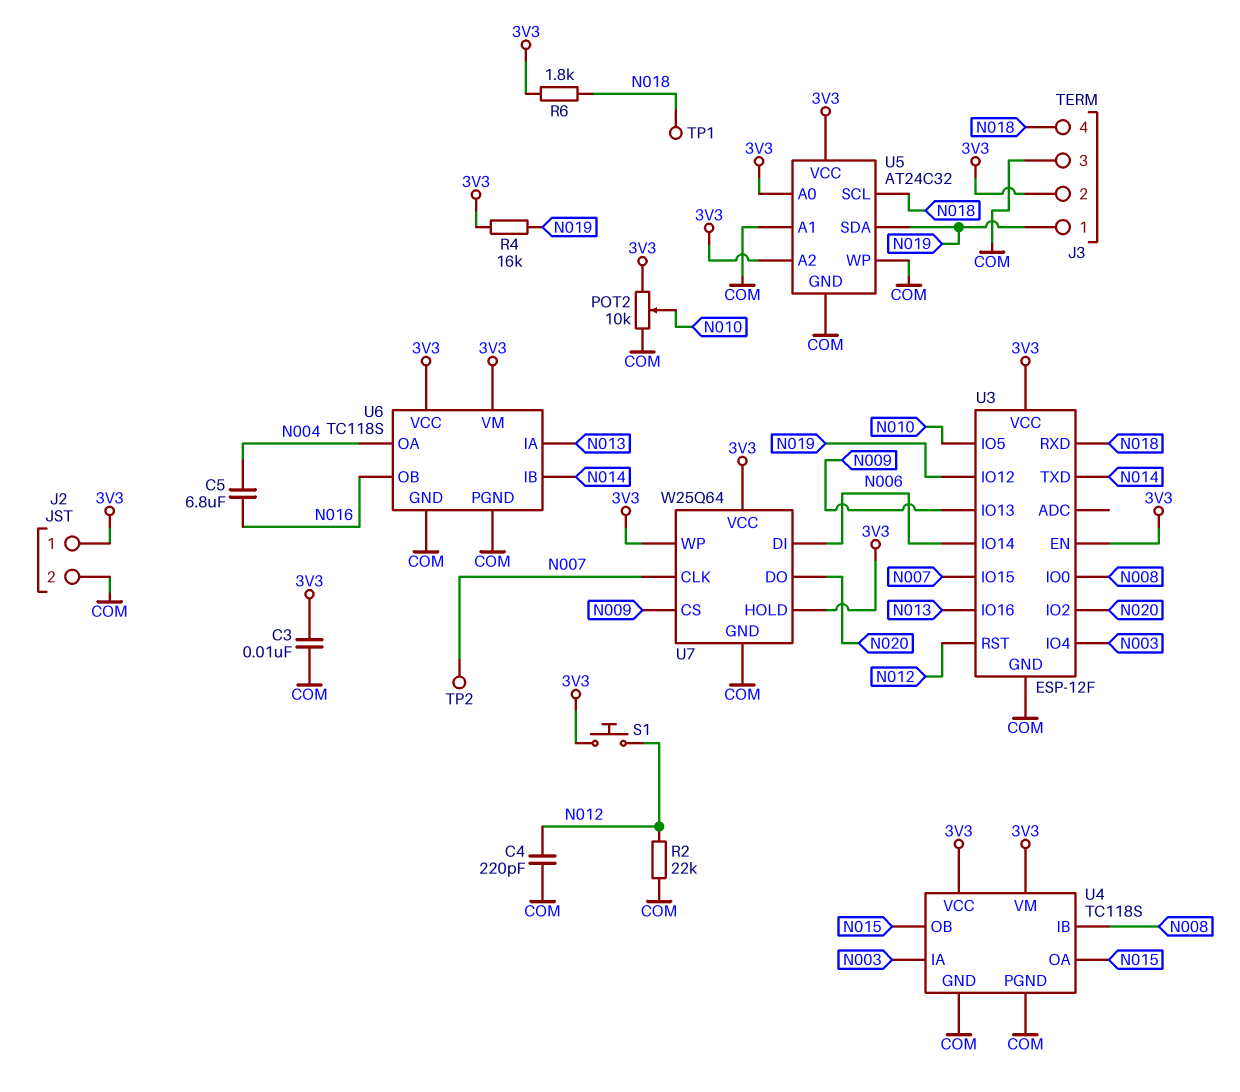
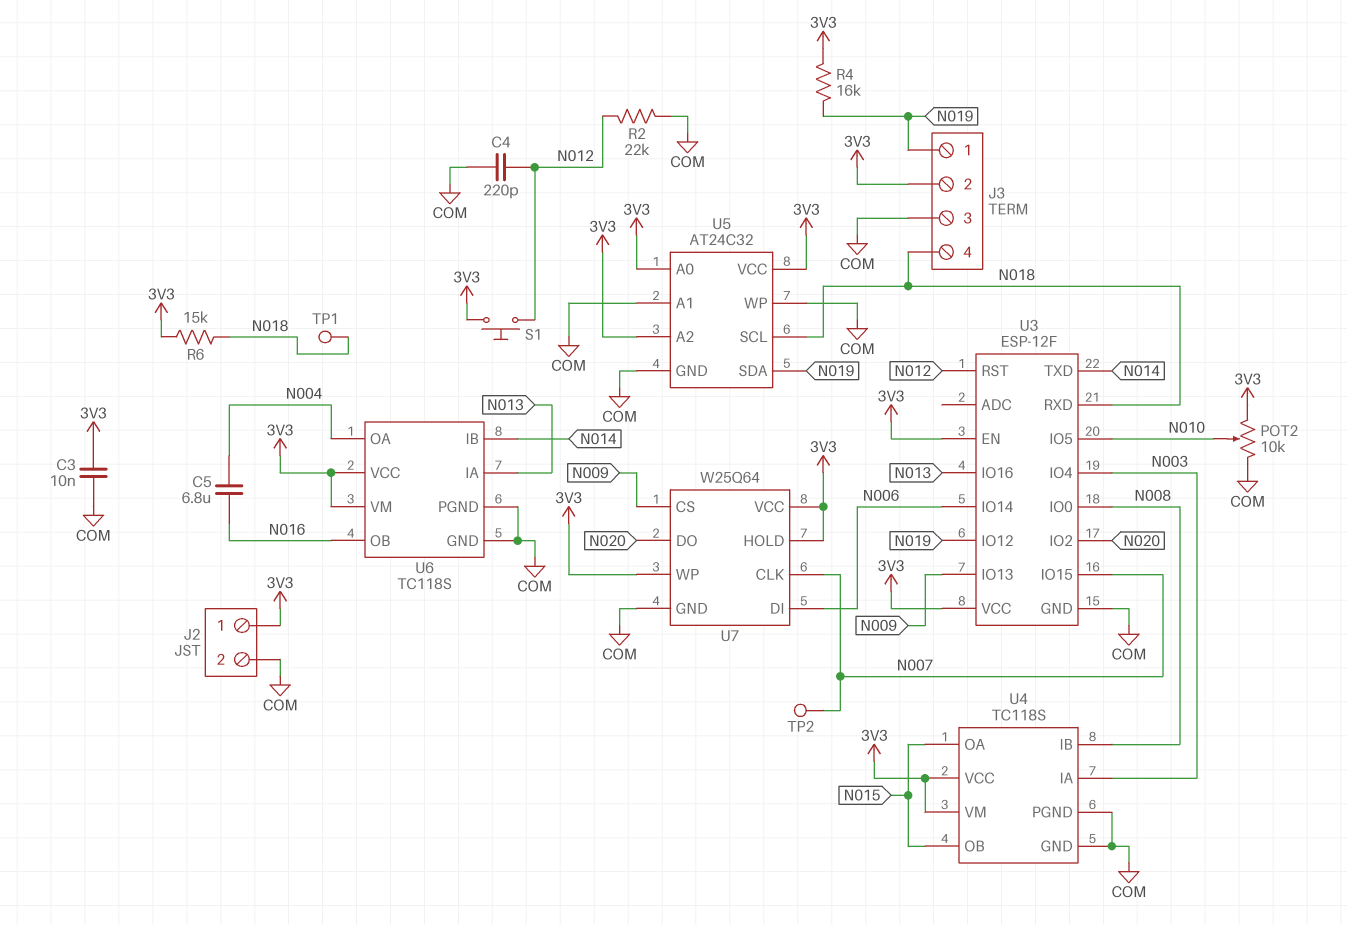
R6: 1.8k (3V3, N018) -> 15k (3V3, N018)

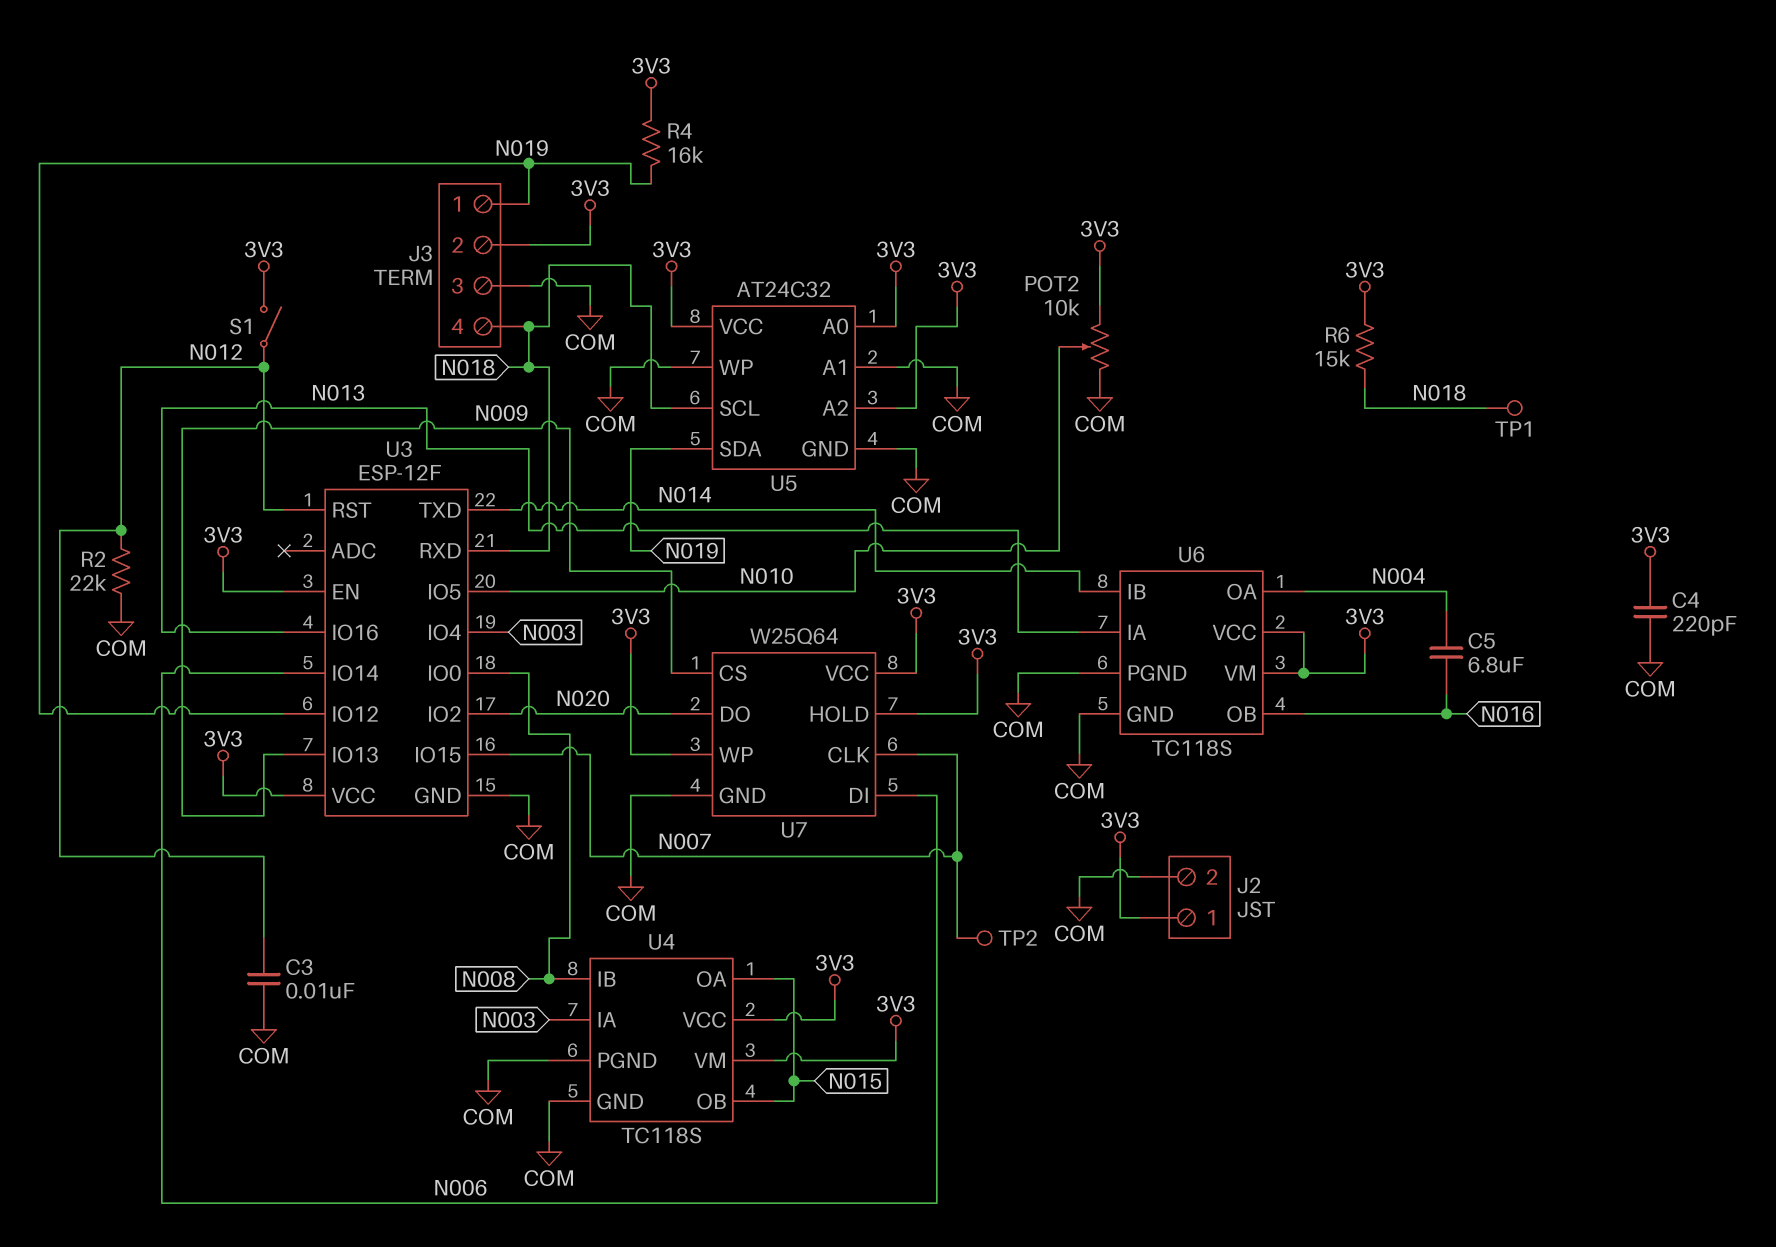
C3: 10nF (3V3, COM) -> 10nF (COM, N012)
C4: 220pF (COM, N012) -> 220pF (3V3, COM)
S1: button (3V3, N012) -> switch (3V3, N012)

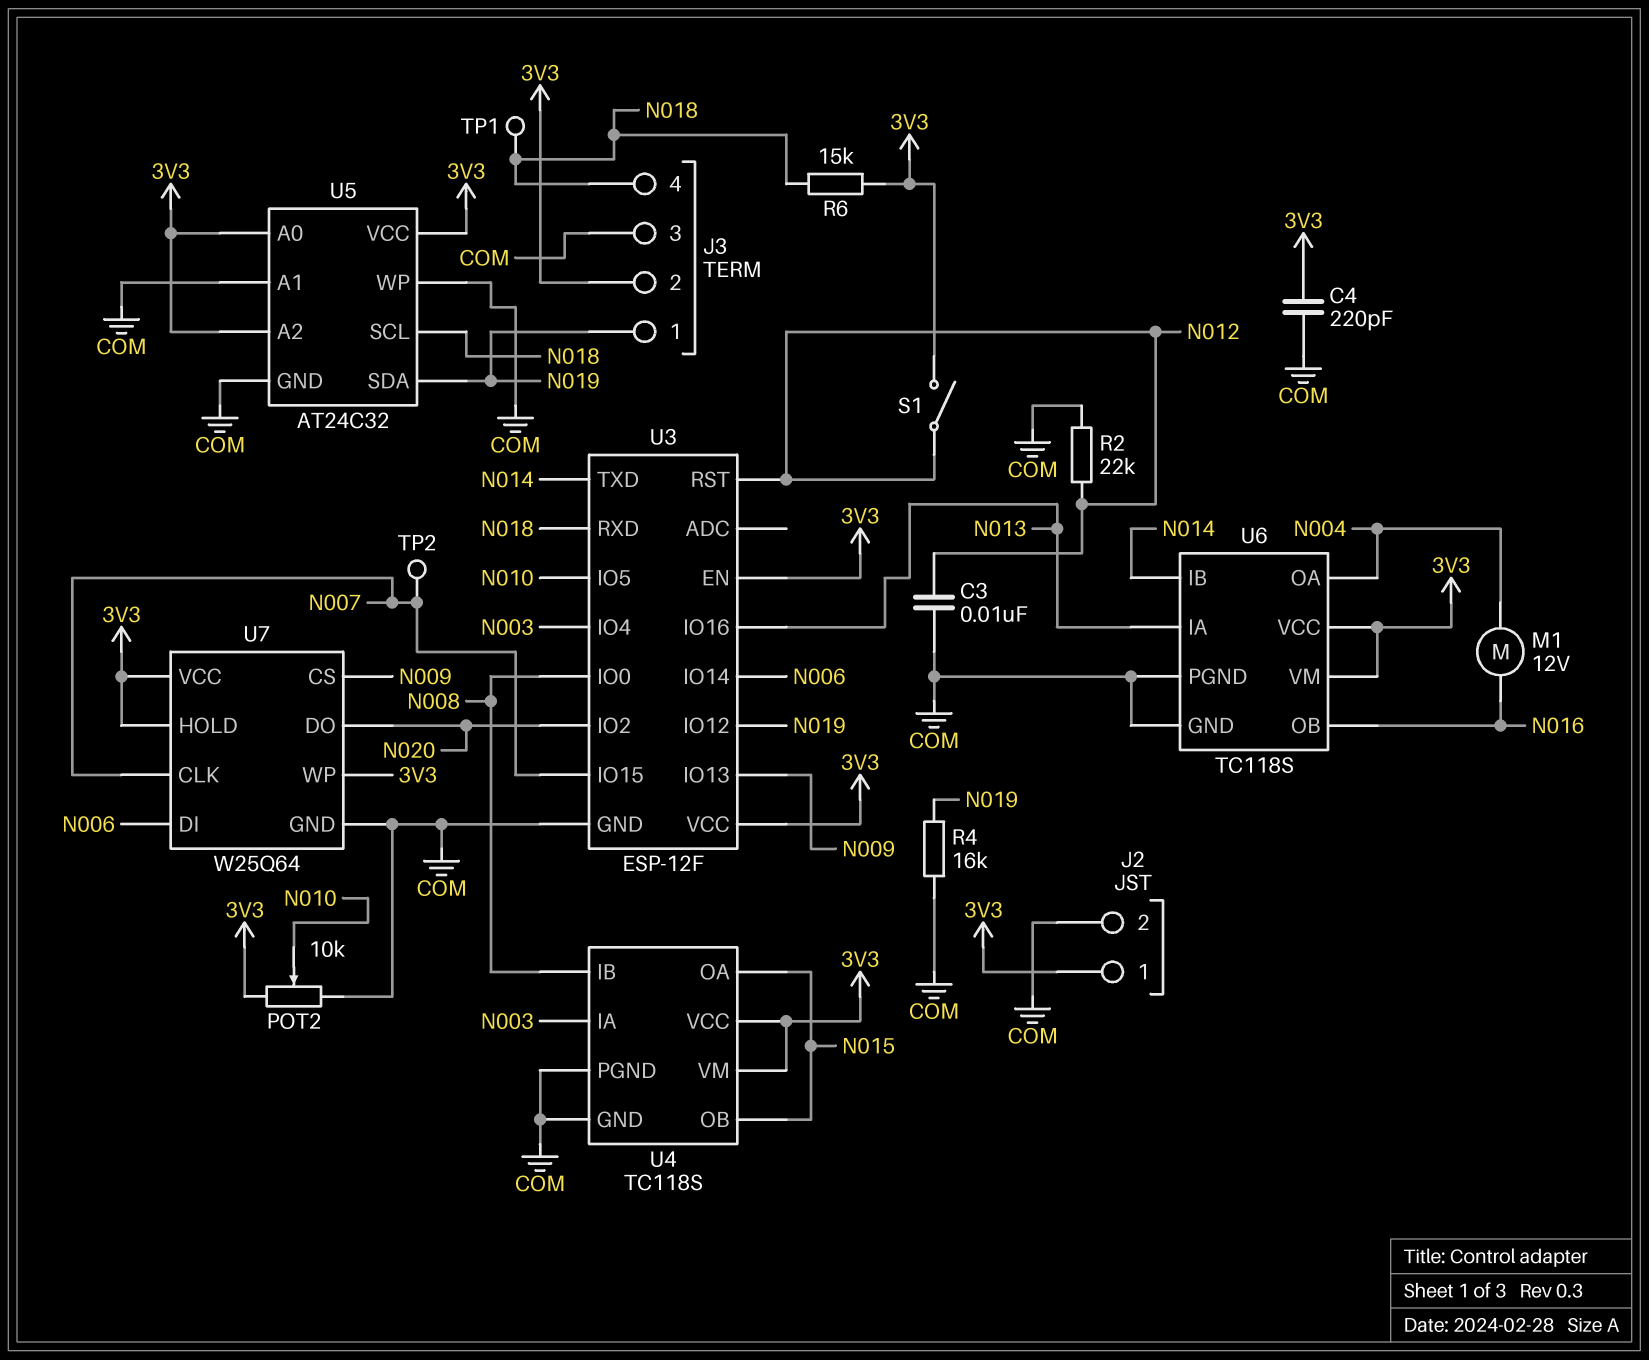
C5: 6.8uF (N004, N016) -> none
M1: none -> motor 12V (N004, N016)
R4: 16k (3V3, N019) -> 16k (COM, N019)

